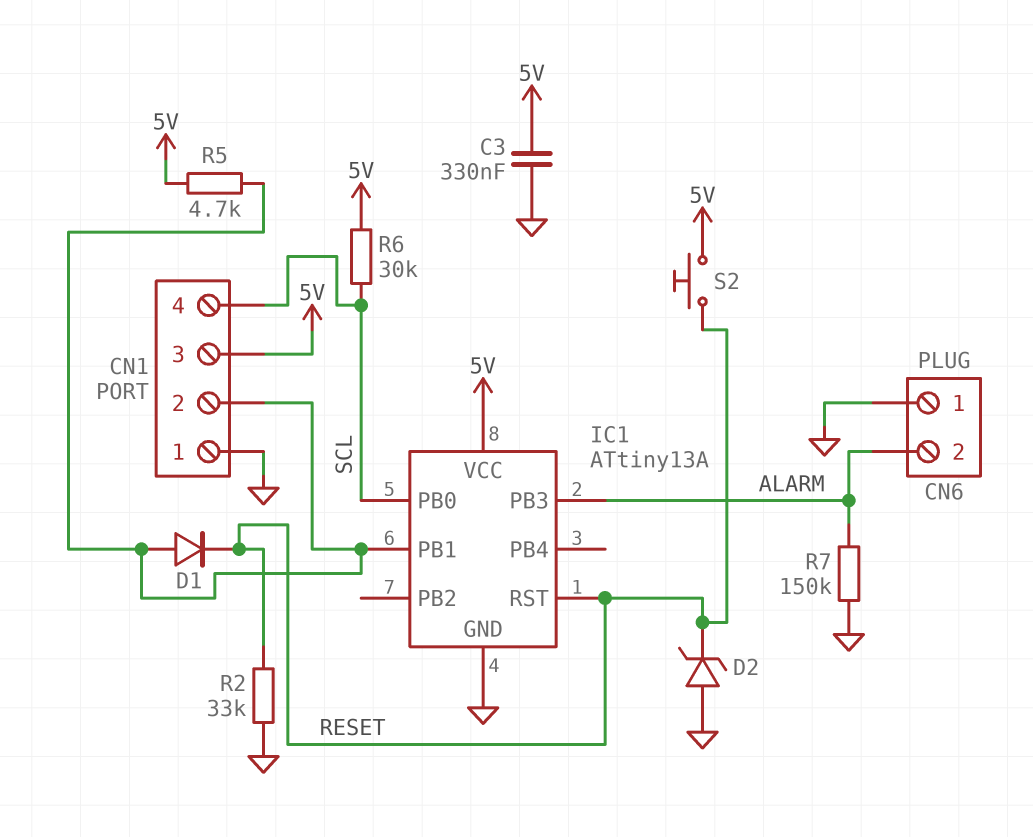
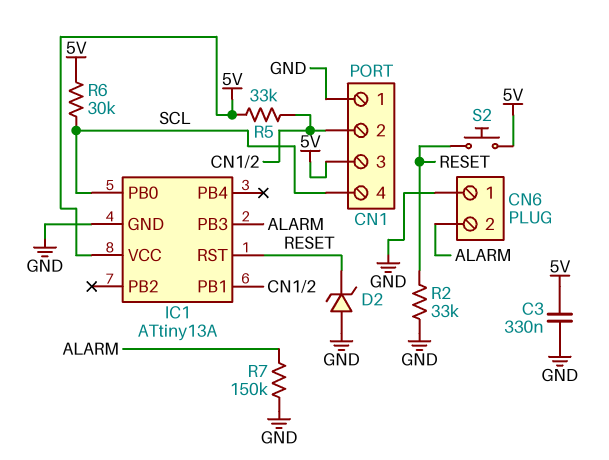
D1: diode (A CN1/2, K RESET) -> none
R5: 4.7k (5V, CN1/2) -> 33k (5V, CN1/2)

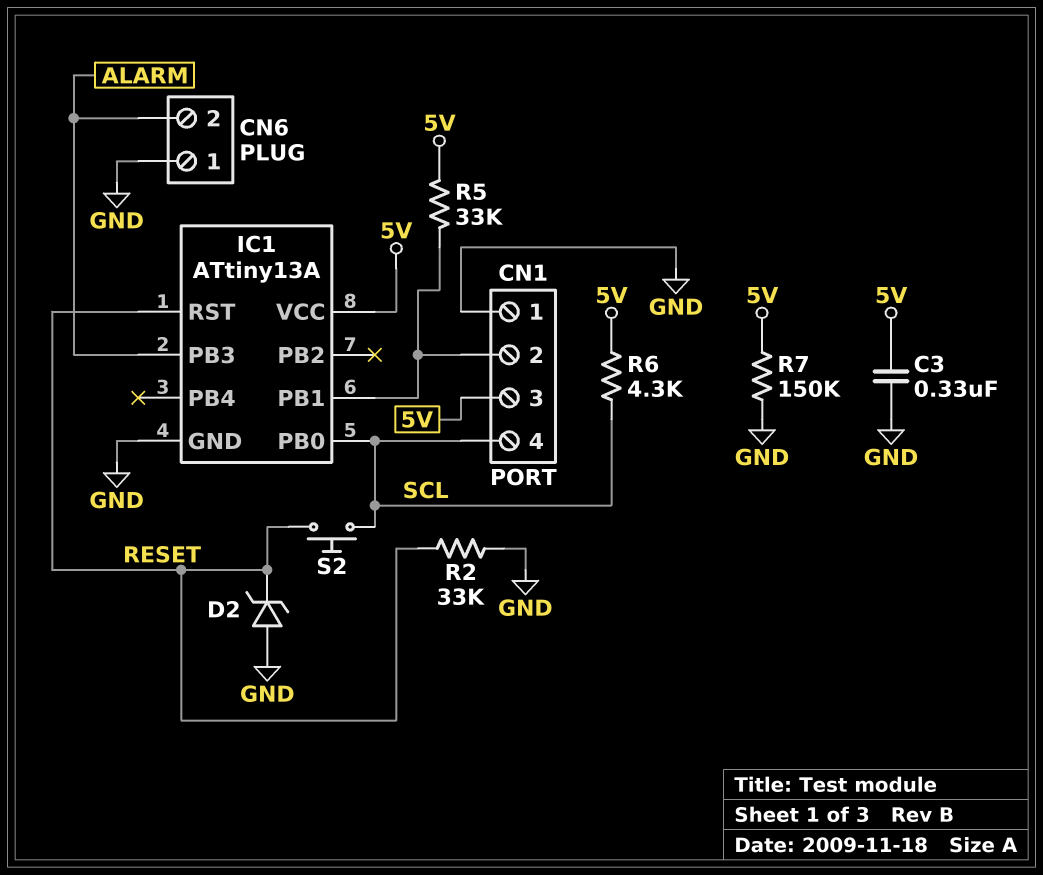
R6: 30k (5V, SCL) -> 4.3k (5V, SCL)
R7: 150k (ALARM, GND) -> 150k (5V, GND)
S2: button (5V, RESET) -> button (RESET, SCL)

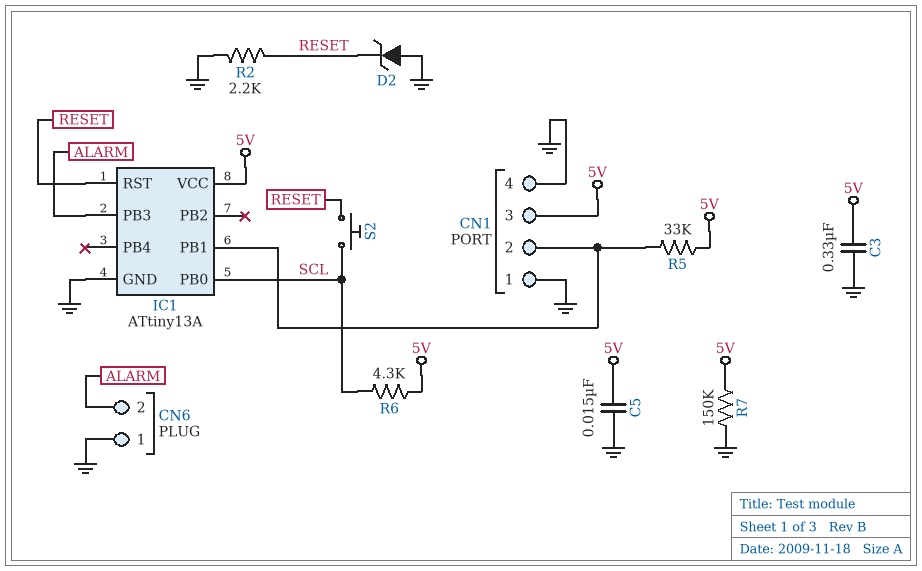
C5: none -> 15nF (5V, GND)
CN1 pin 4: SCL -> GND
R2: 33k (GND, RESET) -> 2.2k (GND, RESET)

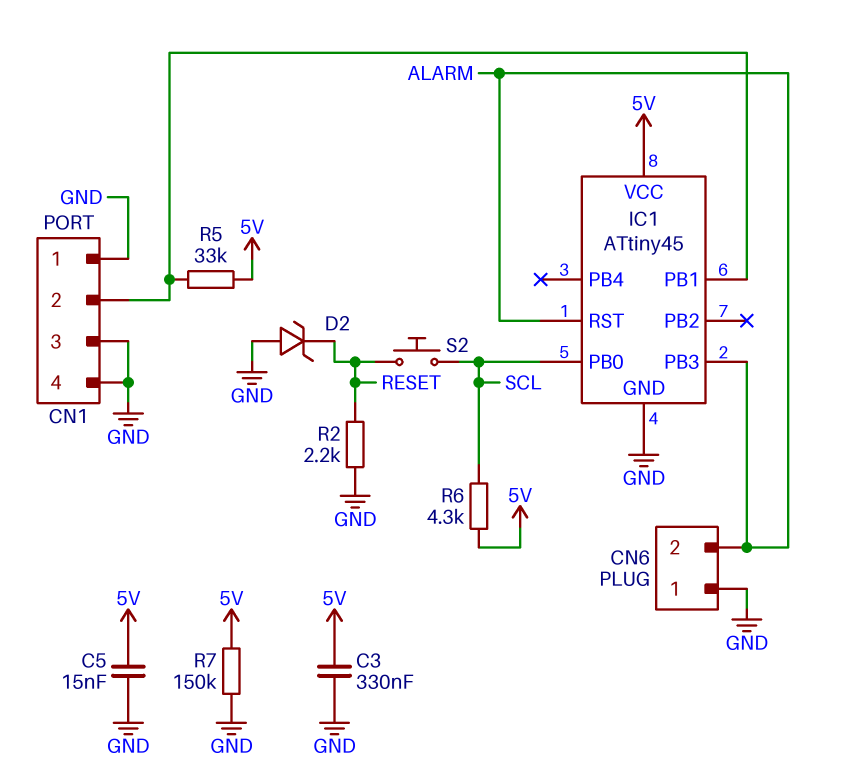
CN1 pin 3: 5V -> GND
IC1: ATtiny13A -> ATtiny45
IC1 pin RST: RESET -> ALARM

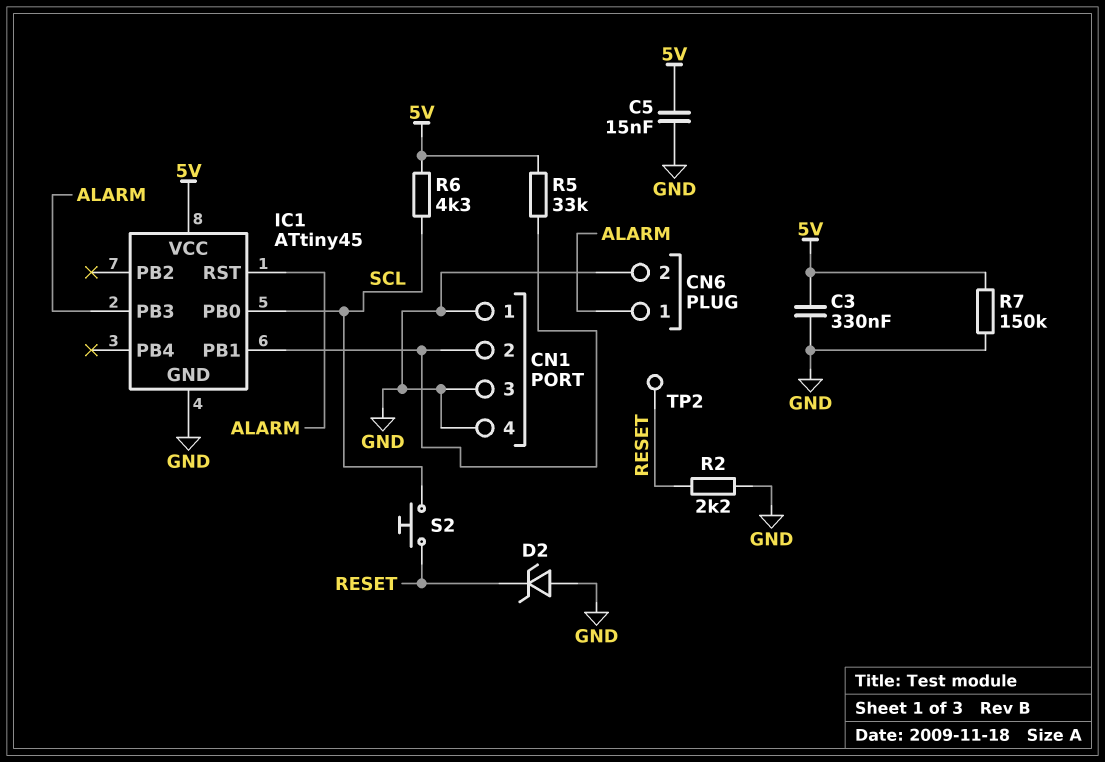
CN6 pin 1: GND -> ALARM
CN6 pin 2: ALARM -> GND
TP2: none -> test point (RESET)

